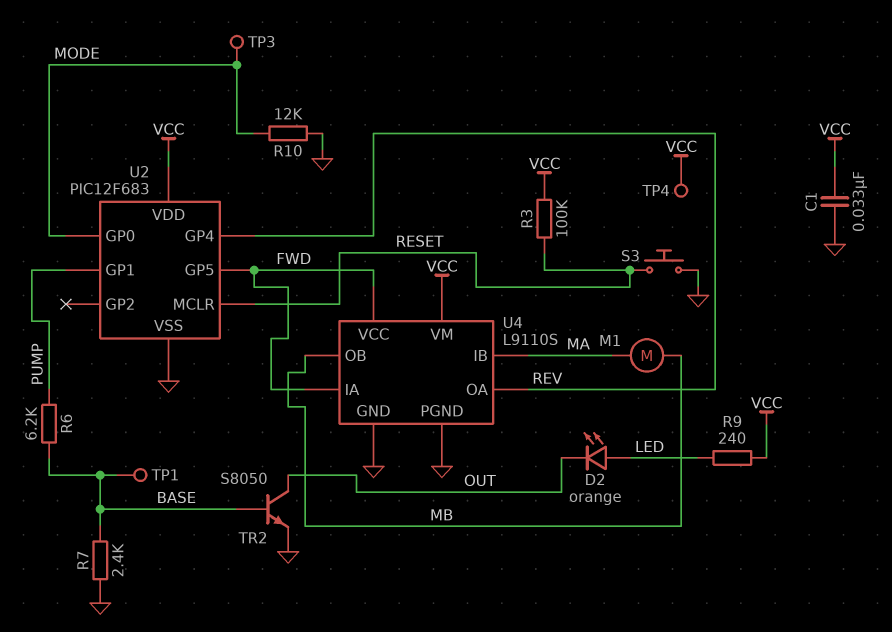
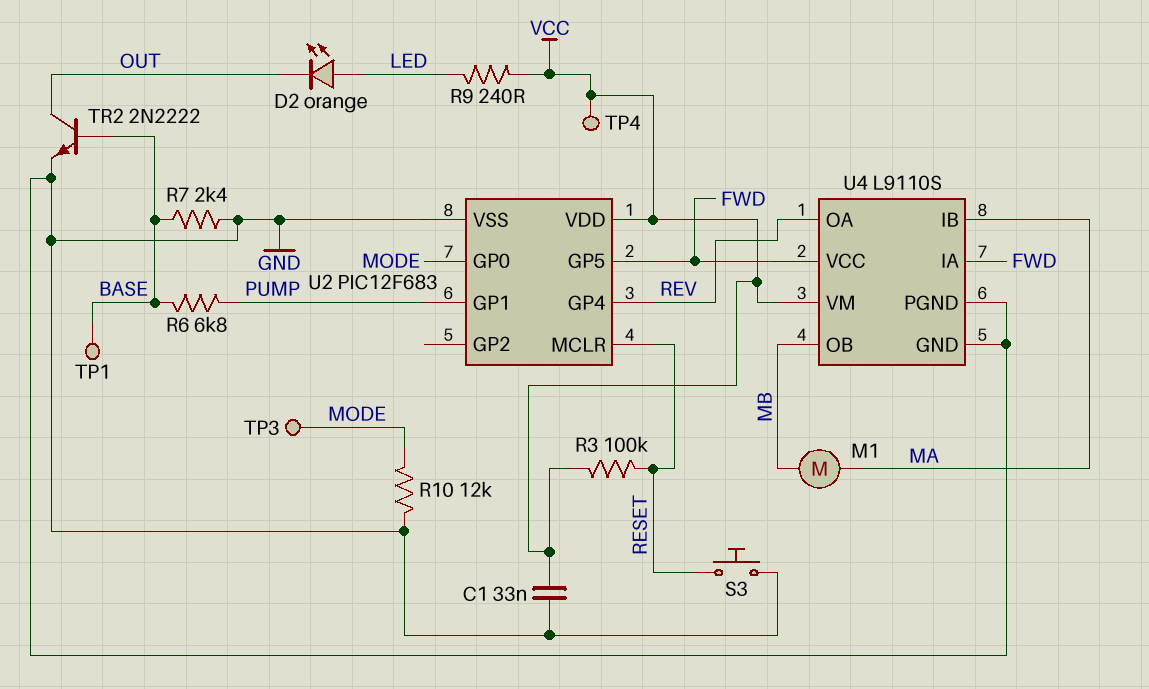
R6: 6.2k (BASE, PUMP) -> 6.8k (BASE, PUMP)
TR2: NPN S8050 (B BASE, C OUT, E GND) -> NPN 2N2222 (B BASE, C OUT, E GND)

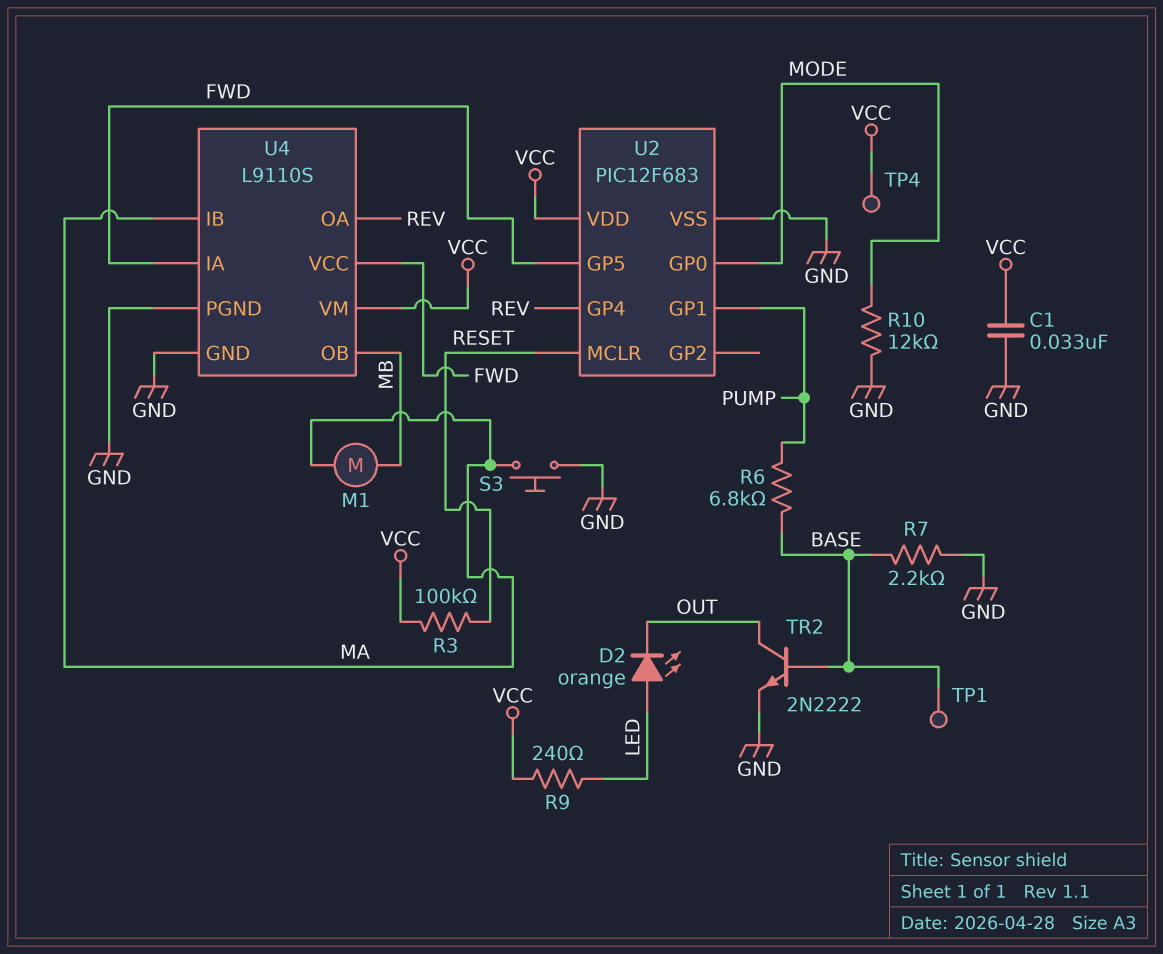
R7: 2.4k (BASE, GND) -> 2.2k (BASE, GND)
S3: button (GND, RESET) -> button (GND, MA)
TP3: test point (MODE) -> none

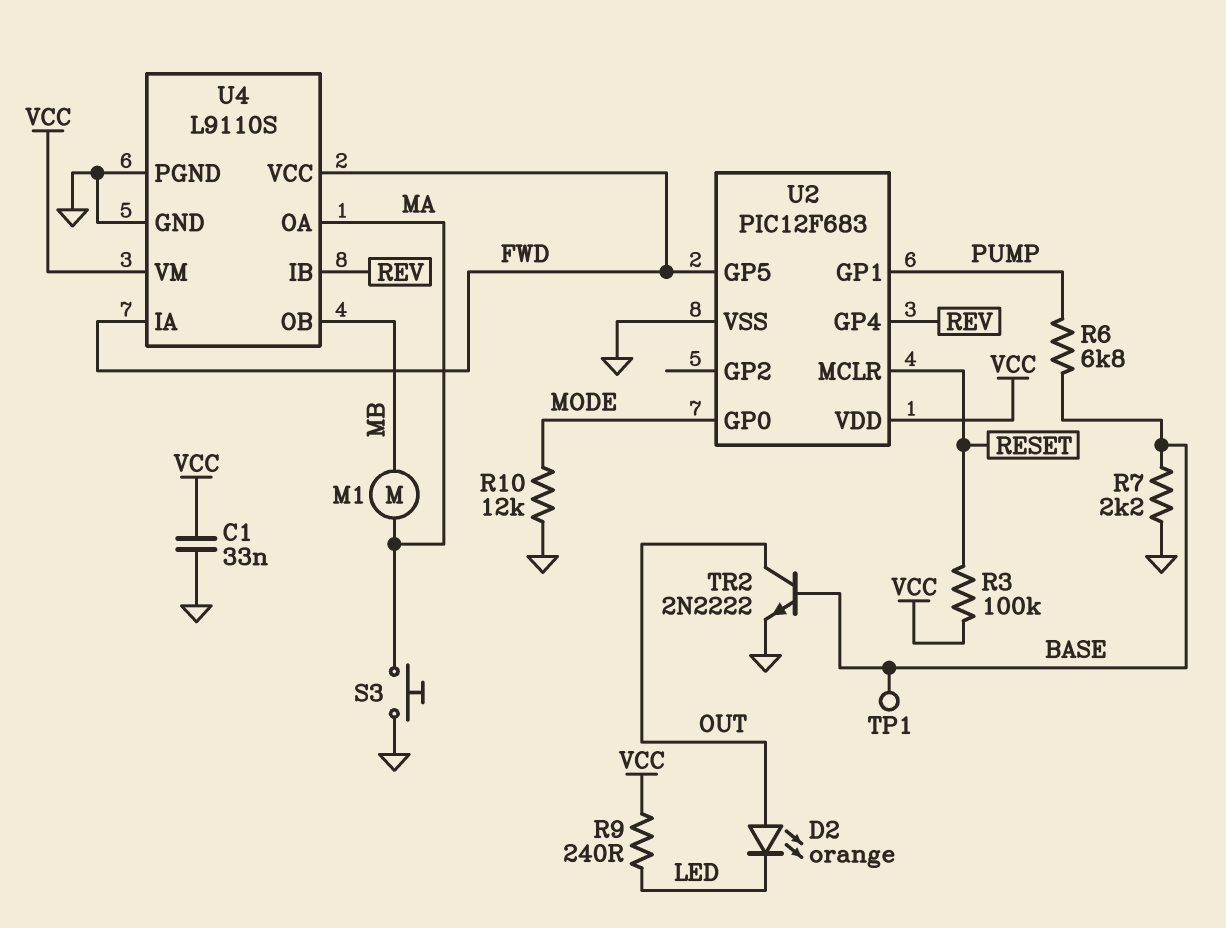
D2: LED orange (A LED, K OUT) -> LED orange (A OUT, K LED)
TP4: test point (VCC) -> none
U4 pin IB: MA -> REV
U4 pin OA: REV -> MA

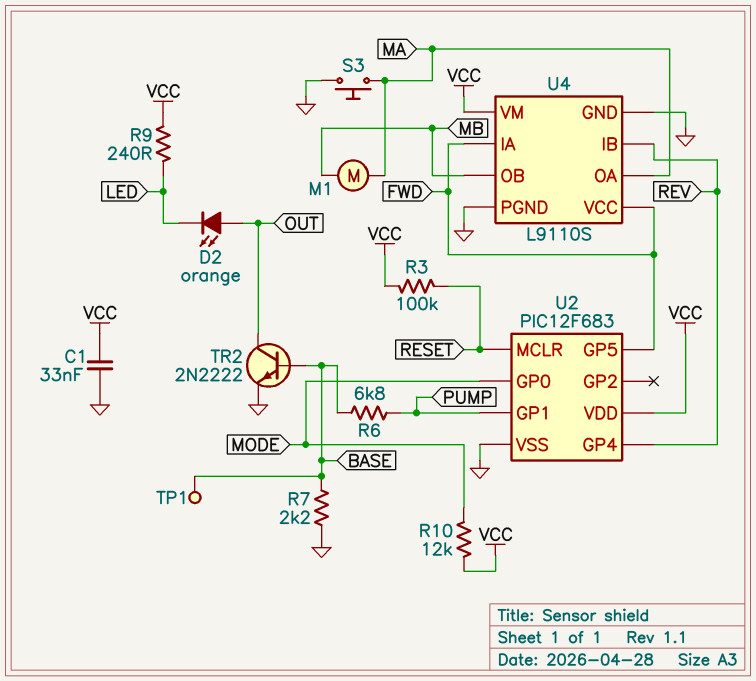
R10: 12k (GND, MODE) -> 12k (MODE, VCC)

